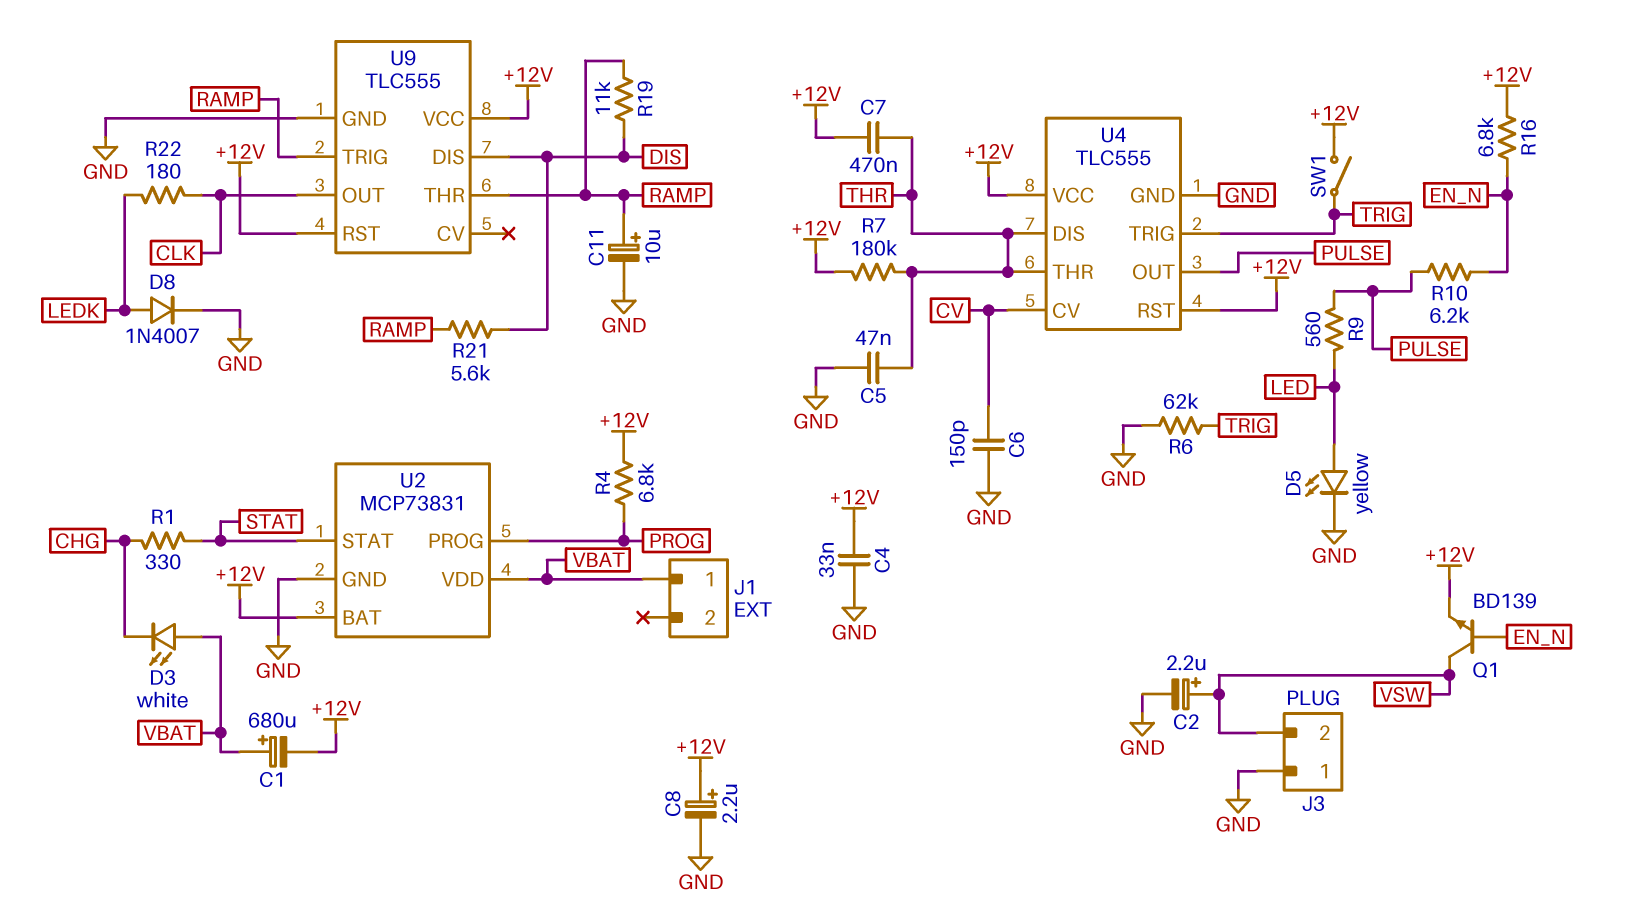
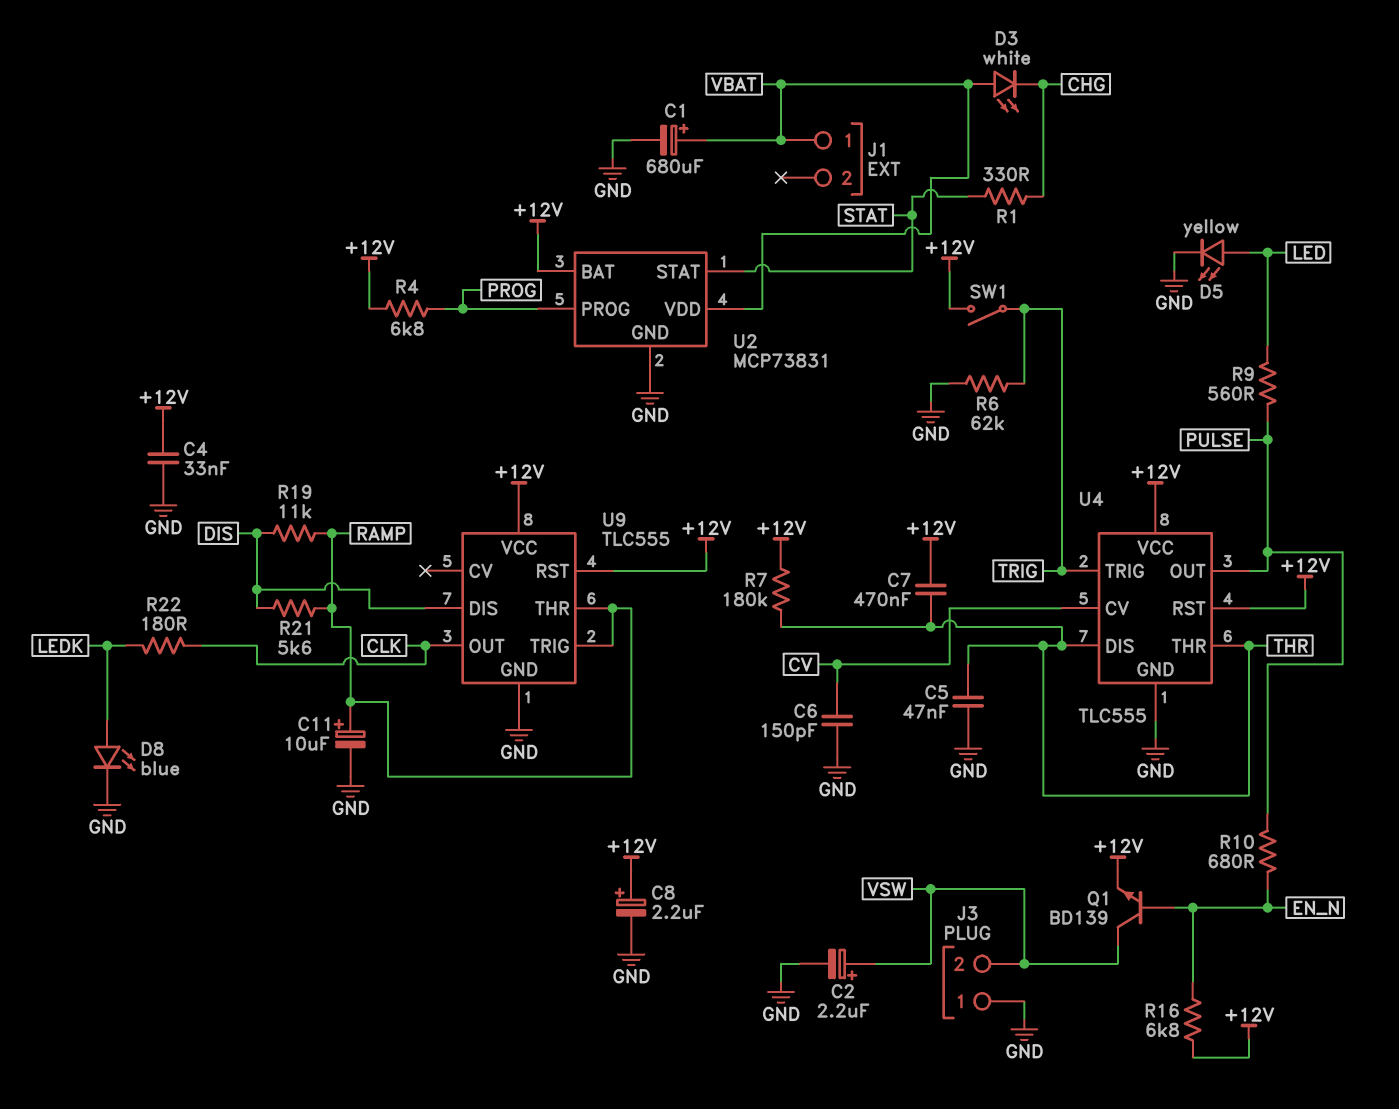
C1: 680uF (plus VBAT, minus +12V) -> 680uF (plus VBAT, minus GND)
D8: diode 1N4007 (A LEDK, K GND) -> LED blue (A LEDK, K GND)
R10: 6.2k (EN_N, PULSE) -> 680 (EN_N, PULSE)

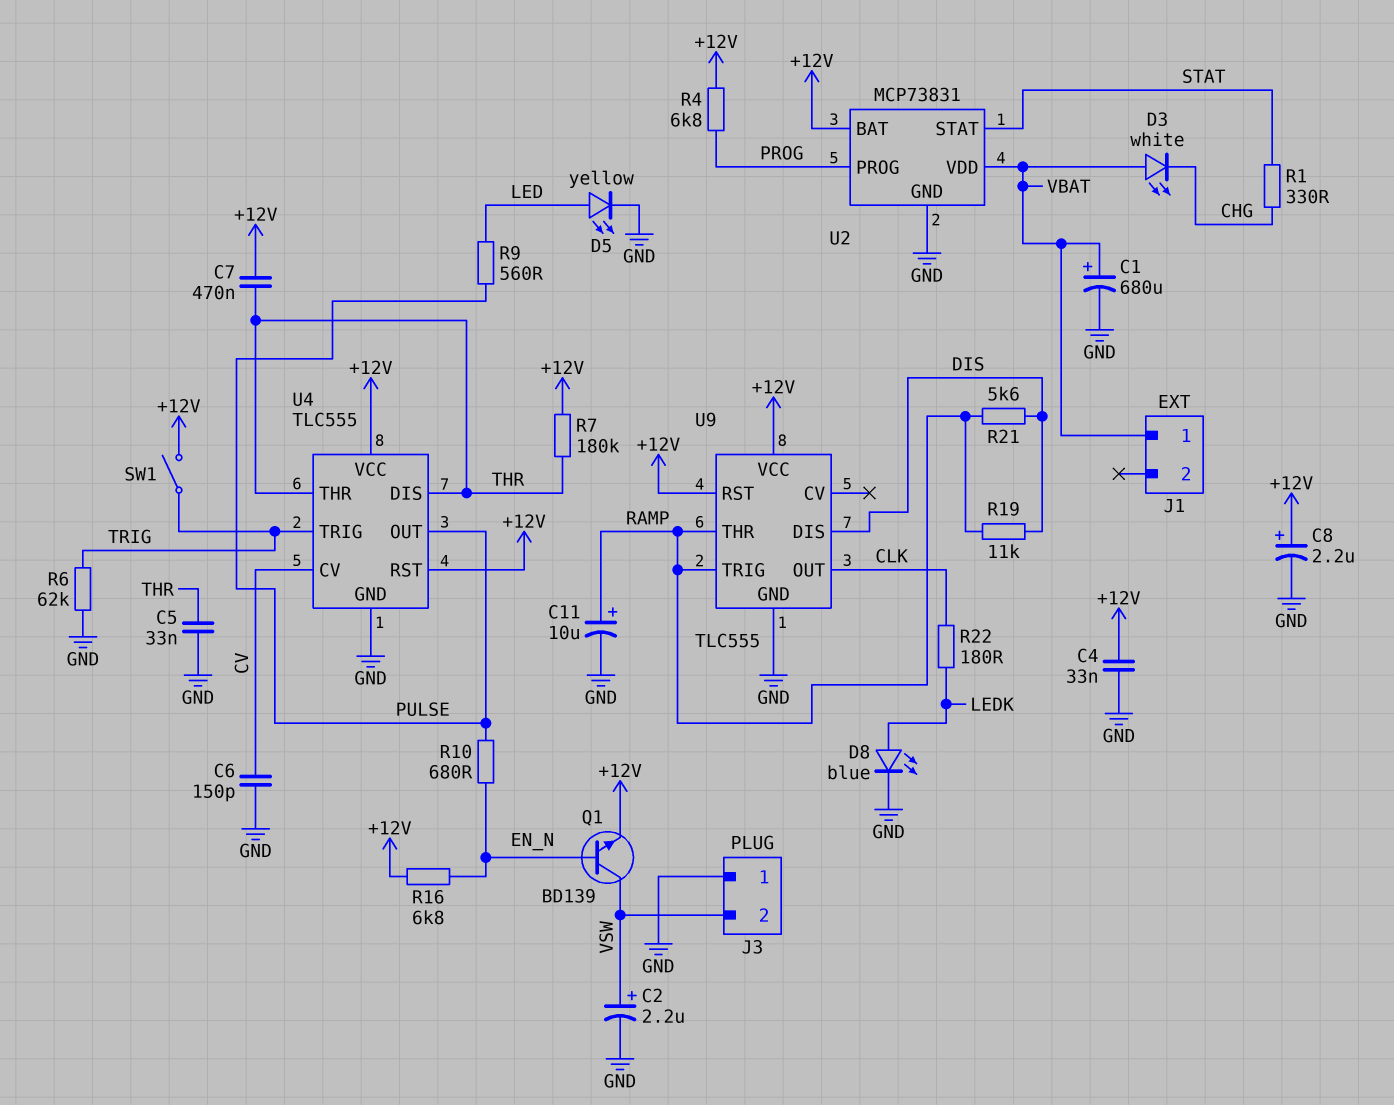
C5: 47nF (GND, THR) -> 33nF (GND, THR)

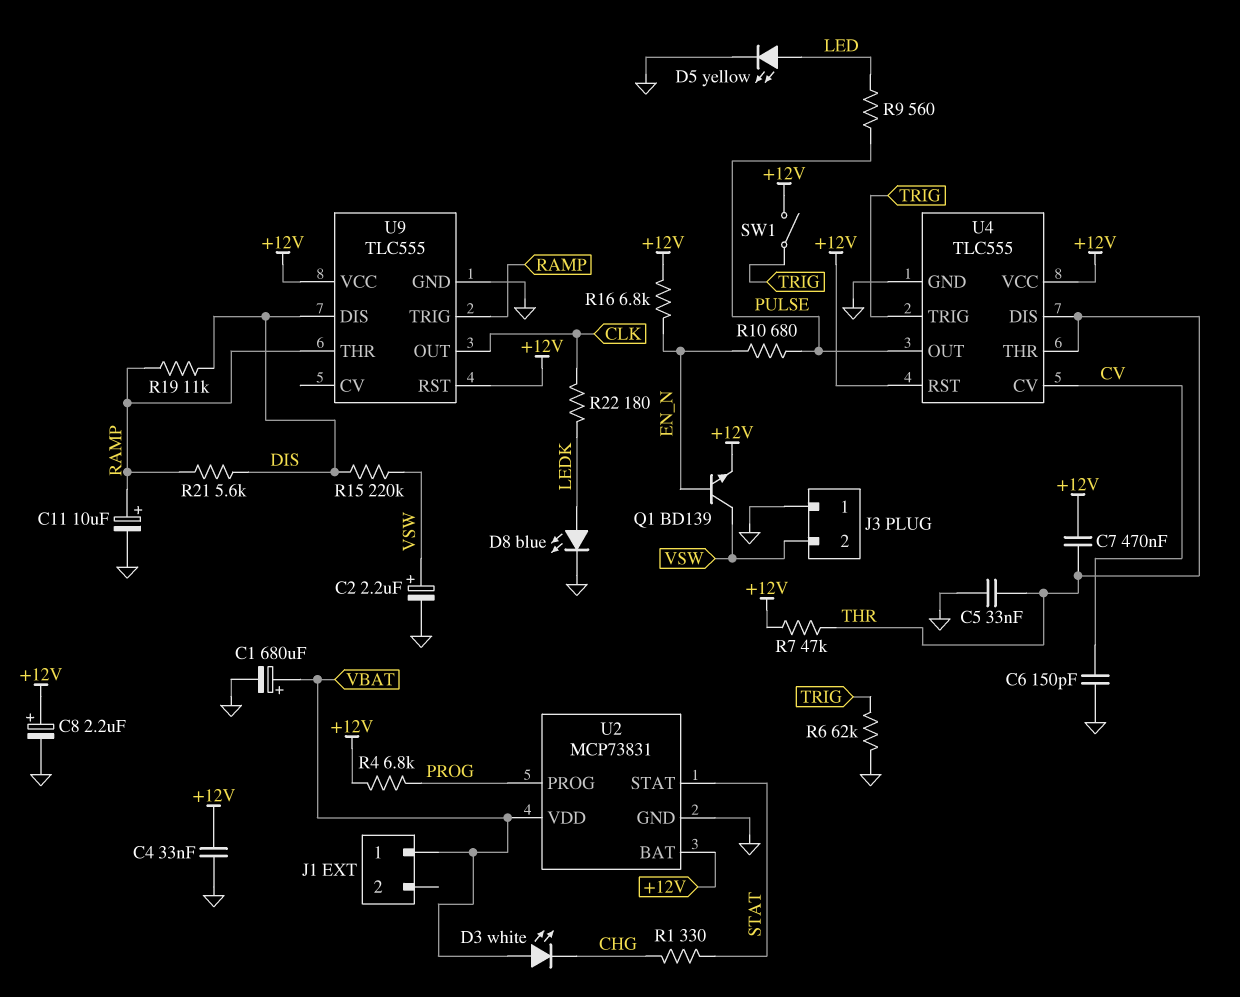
R7: 180k (+12V, THR) -> 47k (+12V, THR)
R15: none -> 220k (DIS, VSW)

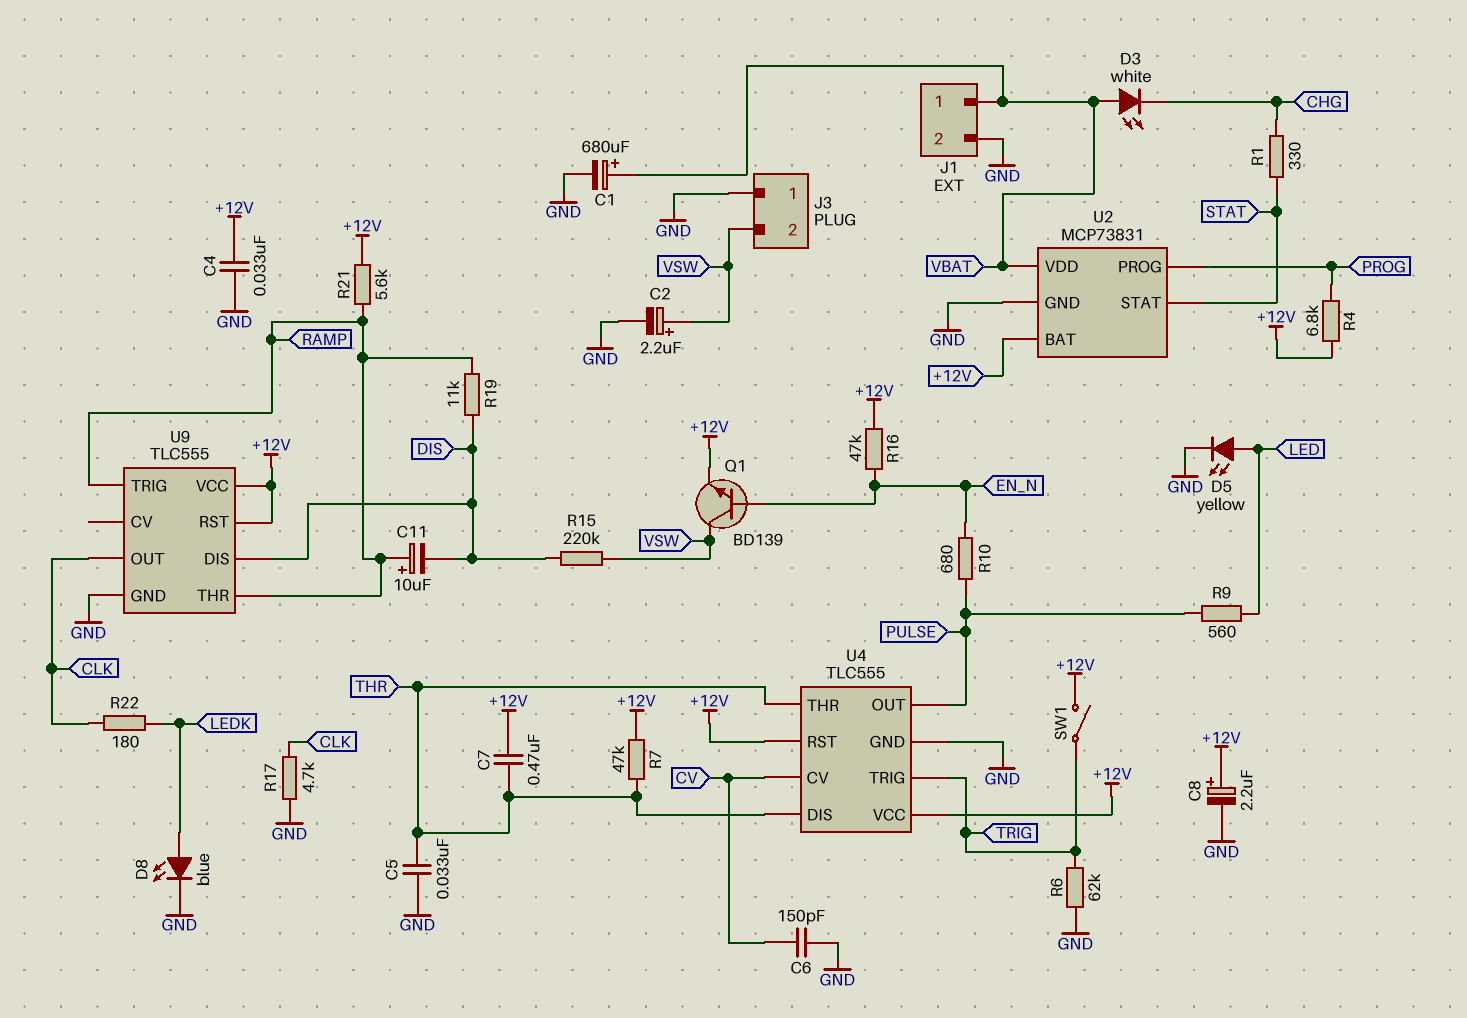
C11: 10uF (plus RAMP, minus GND) -> 10uF (plus RAMP, minus DIS)
J1 pin 2: none -> GND
R16: 6.8k (+12V, EN_N) -> 47k (+12V, EN_N)
R17: none -> 4.7k (CLK, GND)
R21: 5.6k (DIS, RAMP) -> 5.6k (+12V, RAMP)

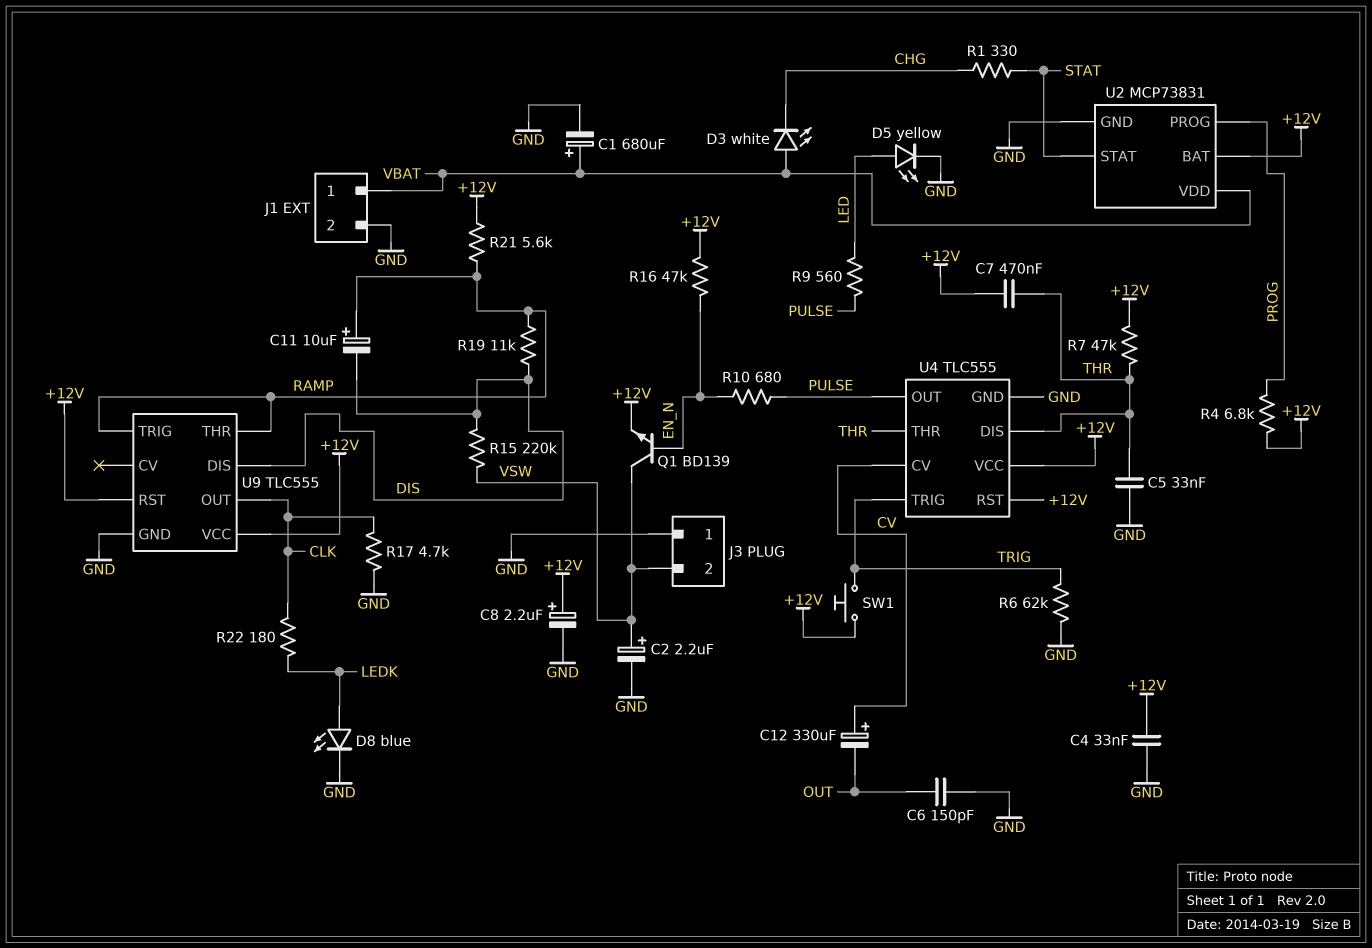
C6: 150pF (CV, GND) -> 150pF (GND, OUT)
C12: none -> 330uF (plus CV, minus OUT)
SW1: switch (+12V, TRIG) -> button (+12V, TRIG)

